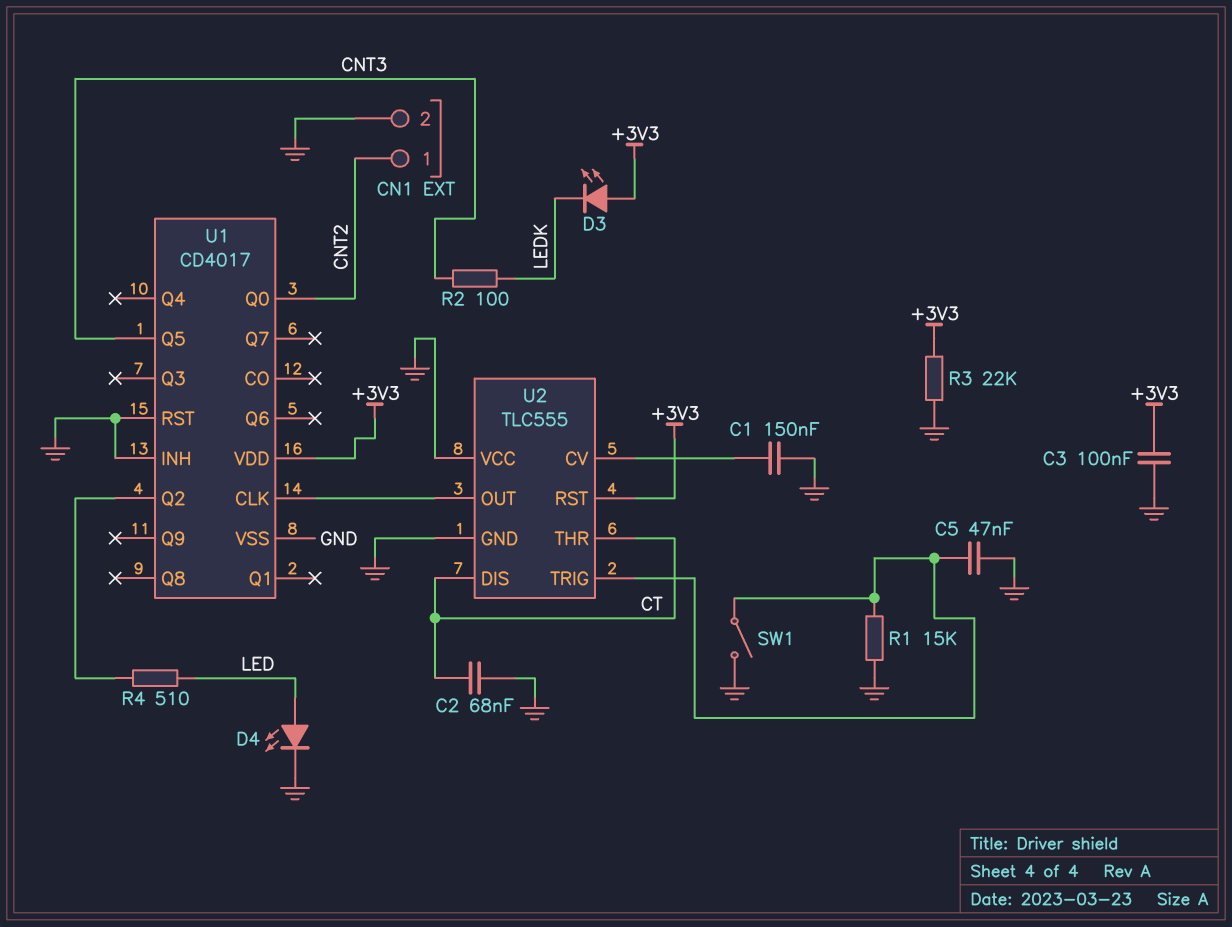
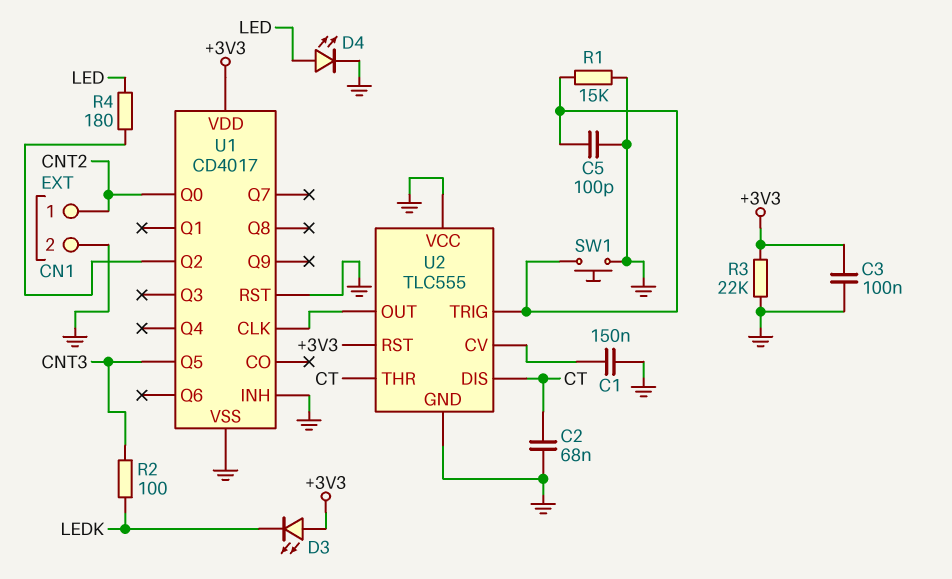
C5: 47nF (GND, U2/TRIG) -> 100pF (GND, U2/TRIG)
R4: 510 (LED, U1/Q2) -> 180 (LED, U1/Q2)
SW1: switch (GND, U2/TRIG) -> button (GND, U2/TRIG)

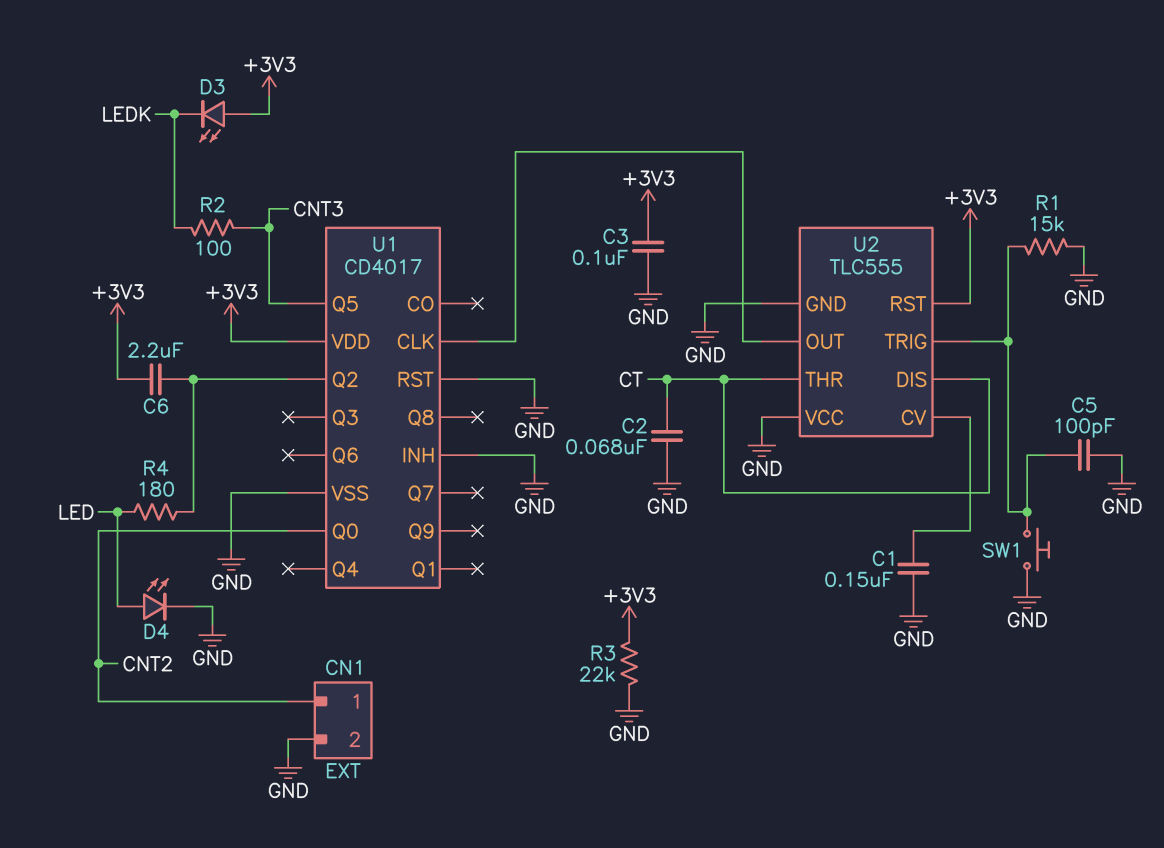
C6: none -> 2.2uF (+3V3, U1/Q2)

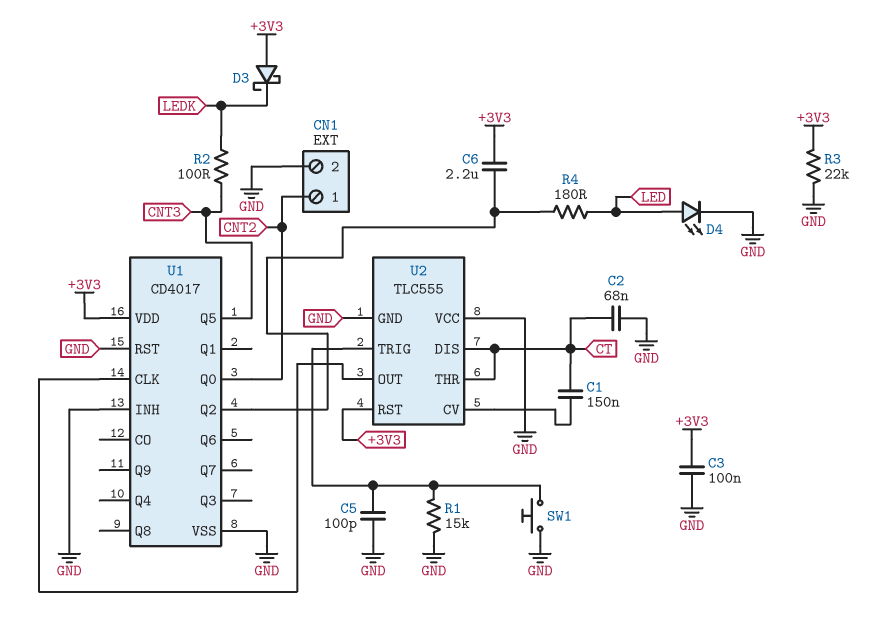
C1: 150nF (GND, U2/CV) -> 150nF (CT, U2/CV)
D3: LED (A +3V3, K LEDK) -> schottky (A +3V3, K LEDK)

